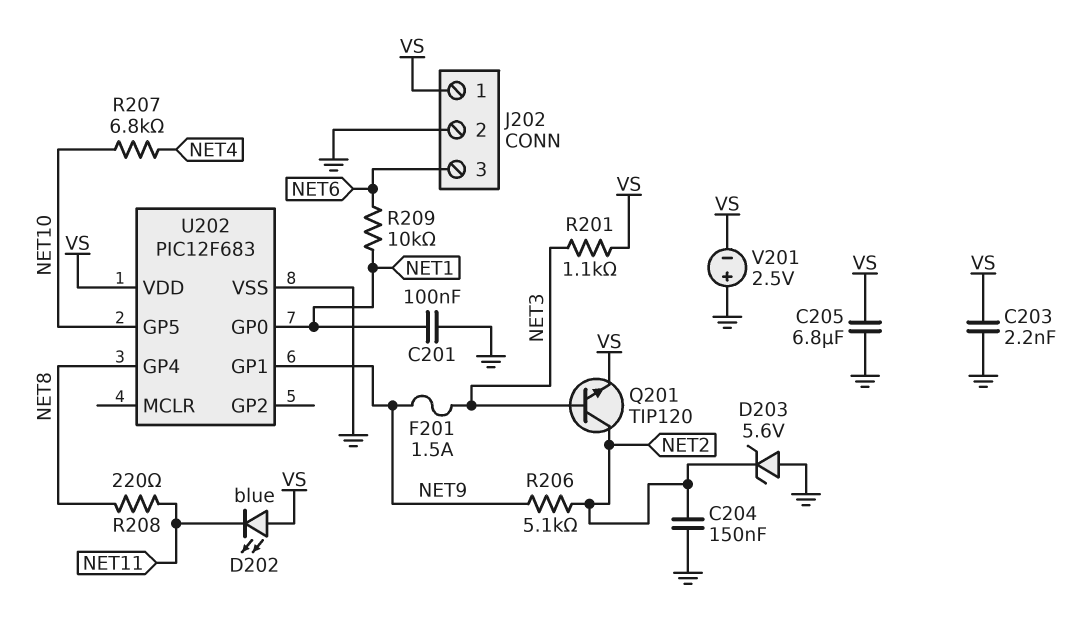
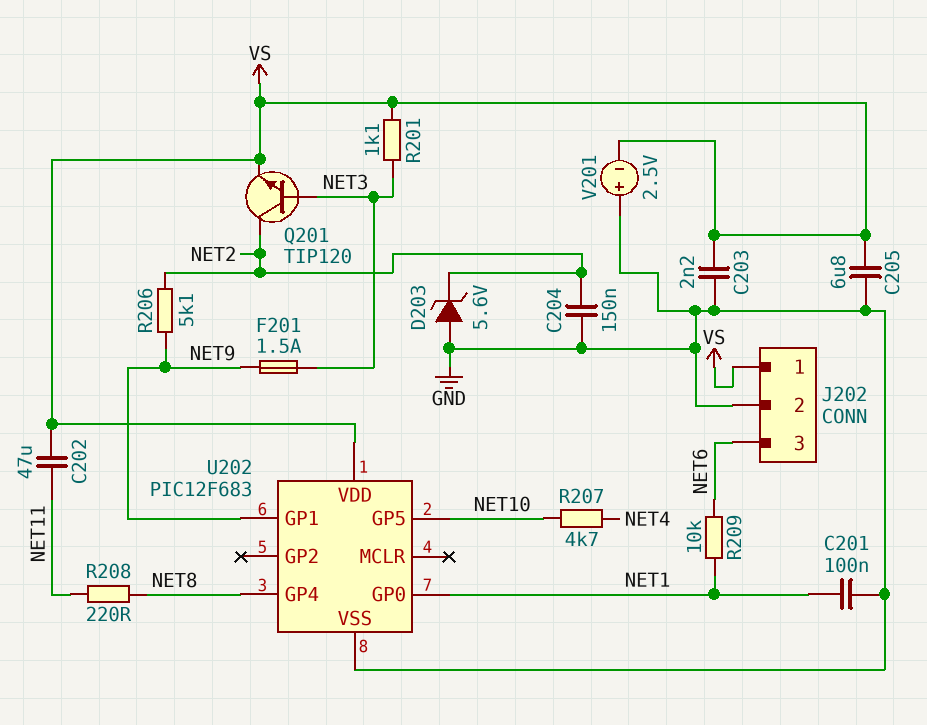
C202: none -> 47uF (NET11, VS)
D202: LED blue (A VS, K NET11) -> none
R207: 6.8k (NET4, NET10) -> 4.7k (NET4, NET10)

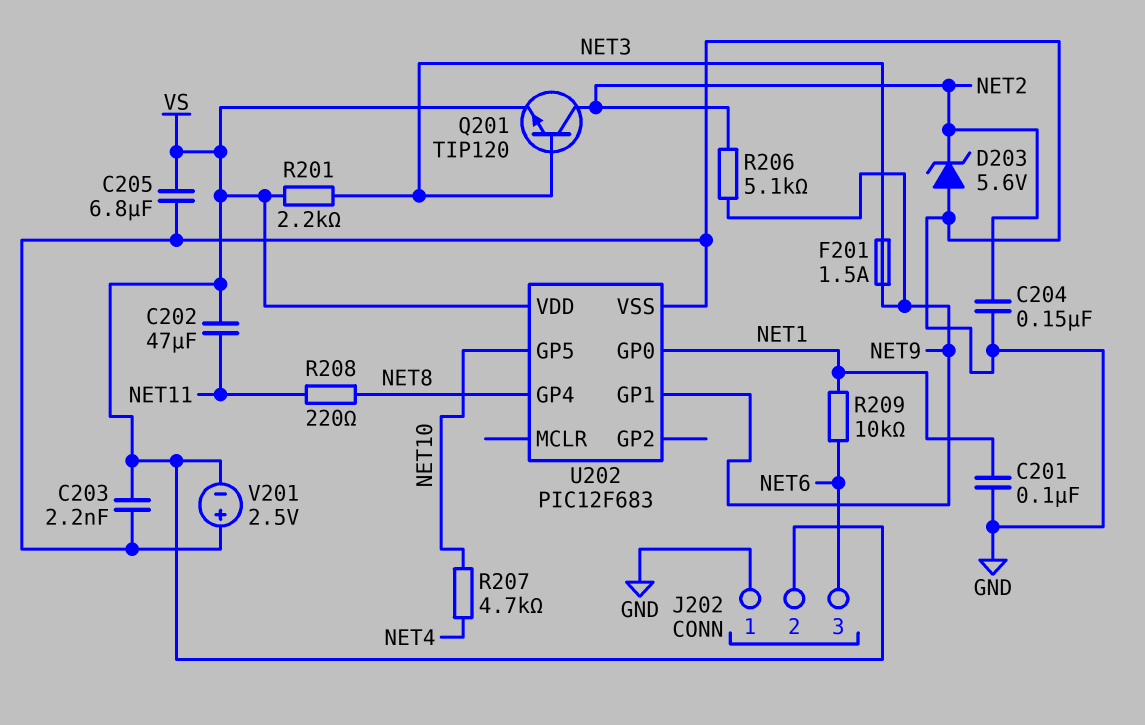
J202 pin 1: VS -> GND
J202 pin 2: GND -> VS
R201: 1.1k (NET3, VS) -> 2.2k (NET3, VS)

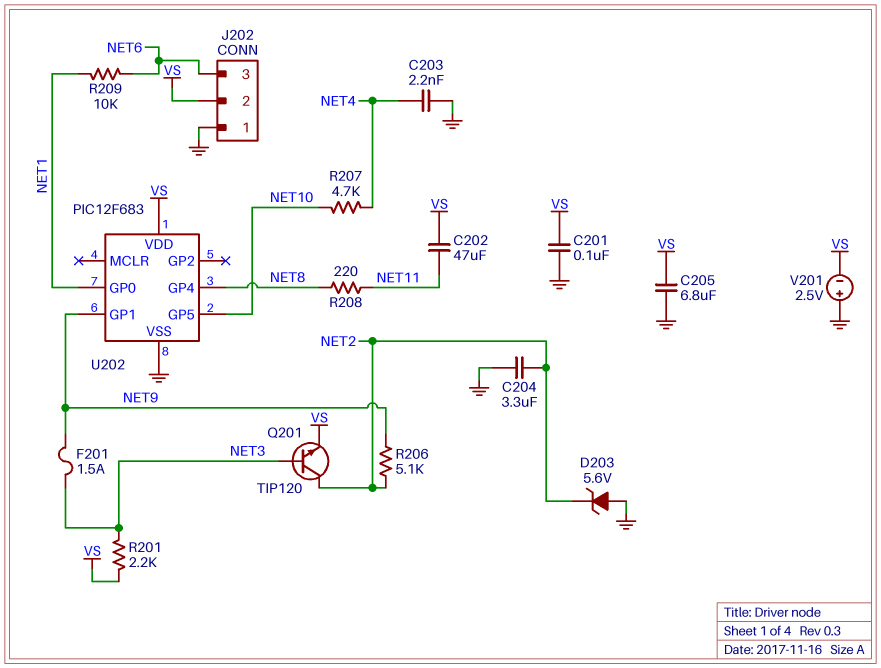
C201: 100nF (GND, NET1) -> 100nF (GND, VS)
C203: 2.2nF (GND, VS) -> 2.2nF (GND, NET4)
C204: 150nF (GND, NET2) -> 3.3uF (GND, NET2)

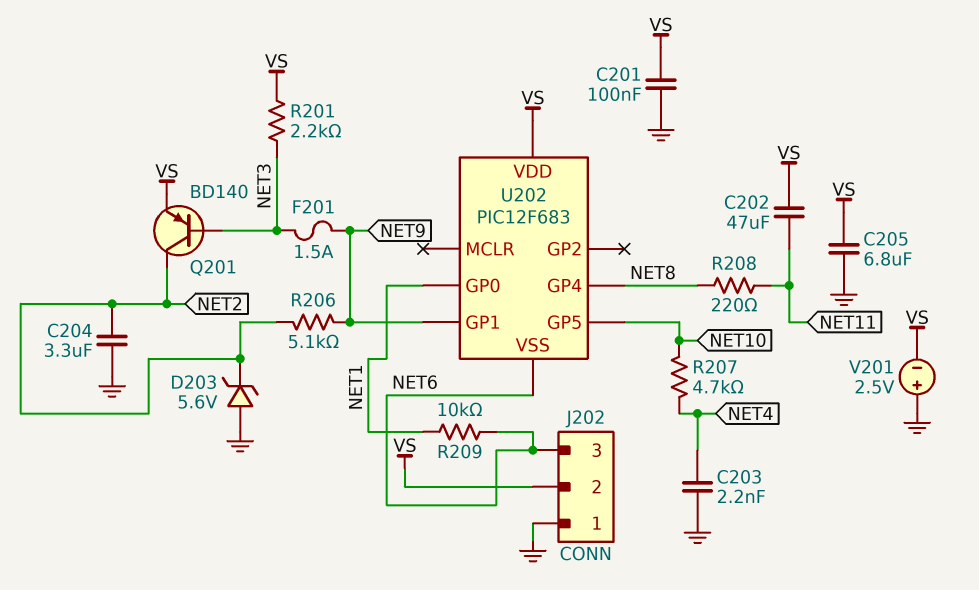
Q201: NPN TIP120 (B NET3, C NET2, E VS) -> PNP BD140 (B NET3, C NET2, E VS)
U202 pin VSS: GND -> NET6

